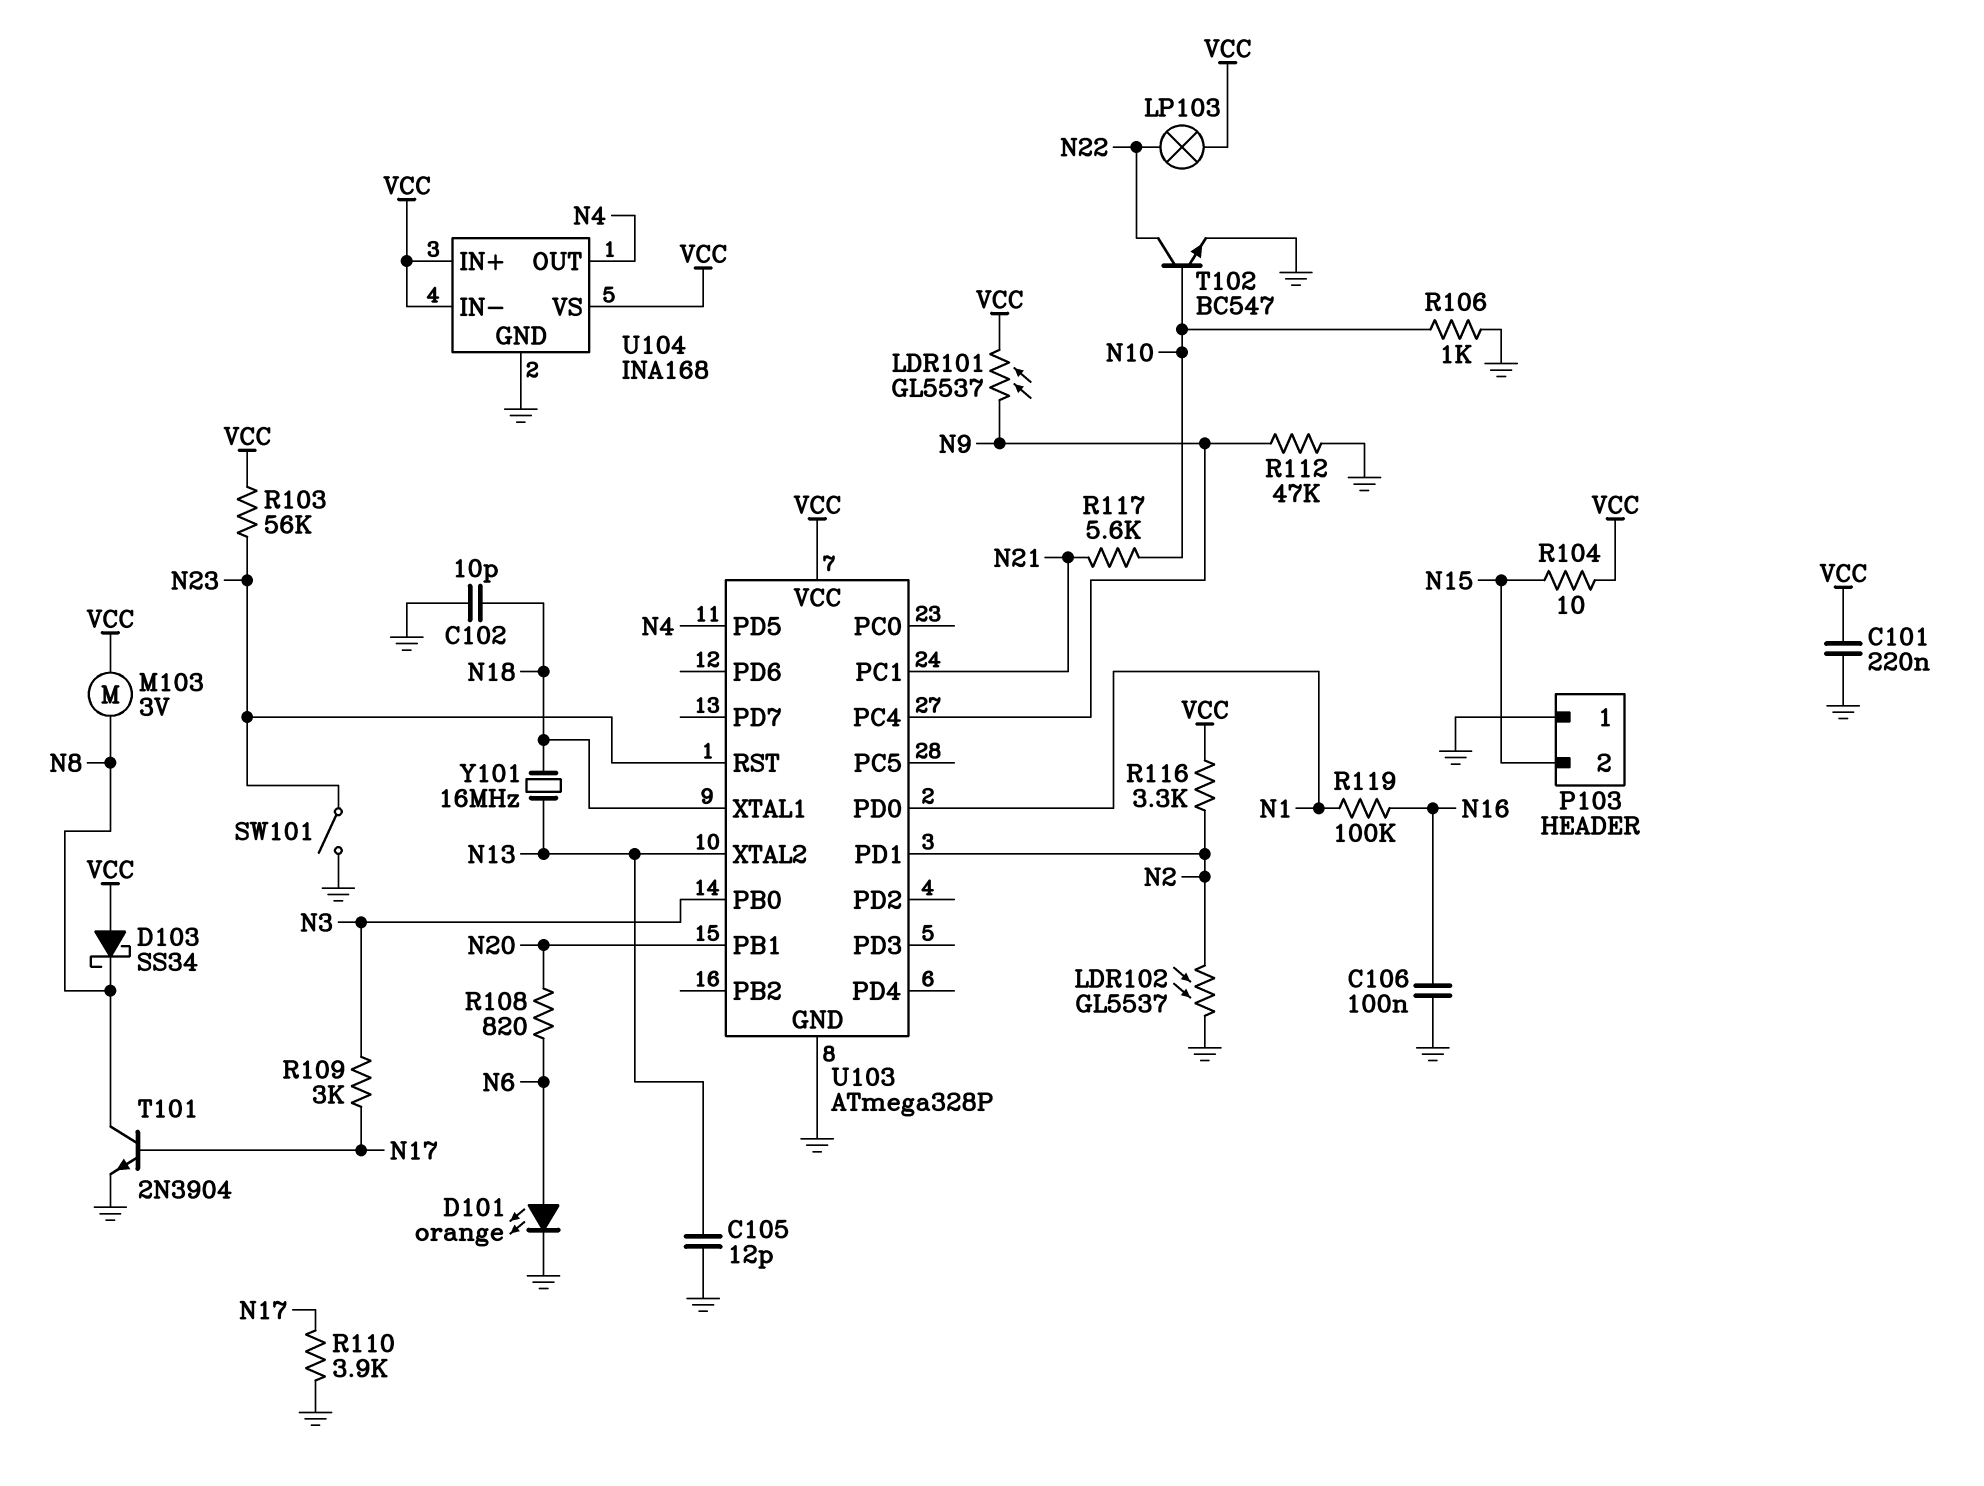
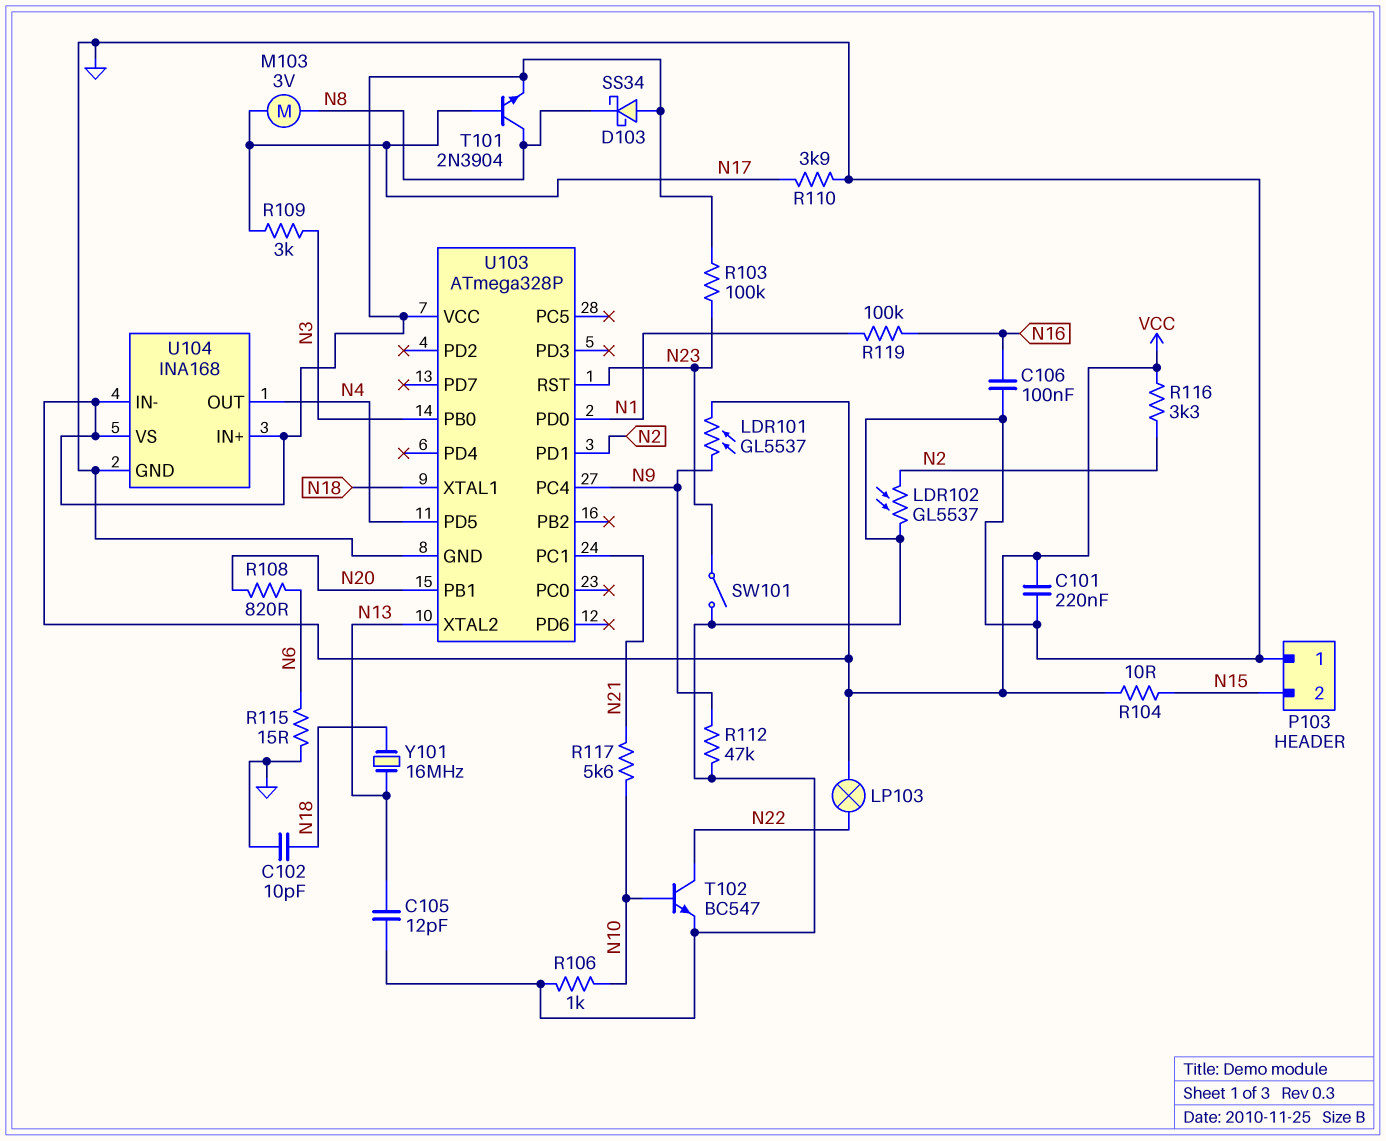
D101: LED orange (A N6, K GND) -> none
M103: motor 3V (N8, VCC) -> motor 3V (N8, N17)
R103: 56k (N23, VCC) -> 100k (N23, VCC)
R115: none -> 15 (GND, N6)
T101: NPN 2N3904 (B N17, C N8, E GND) -> NPN 2N3904 (B N17, C N8, E VCC)

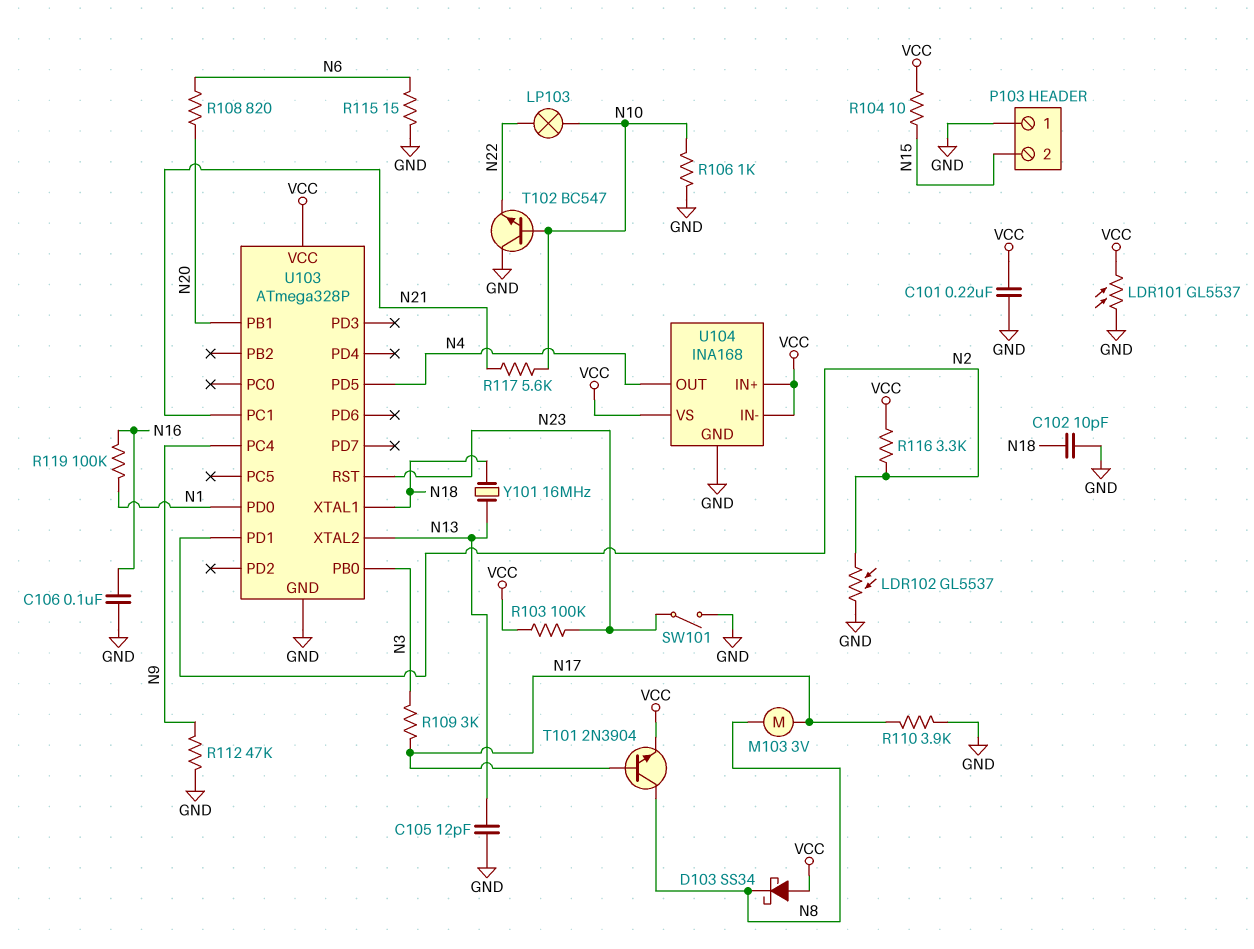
LDR101: GL5537 (N9, VCC) -> GL5537 (GND, VCC)
LP103: lamp (N22, VCC) -> lamp (N10, N22)
T102: NPN BC547 (B N10, C N22, E GND) -> NPN BC547 (B N10, C GND, E N22)

